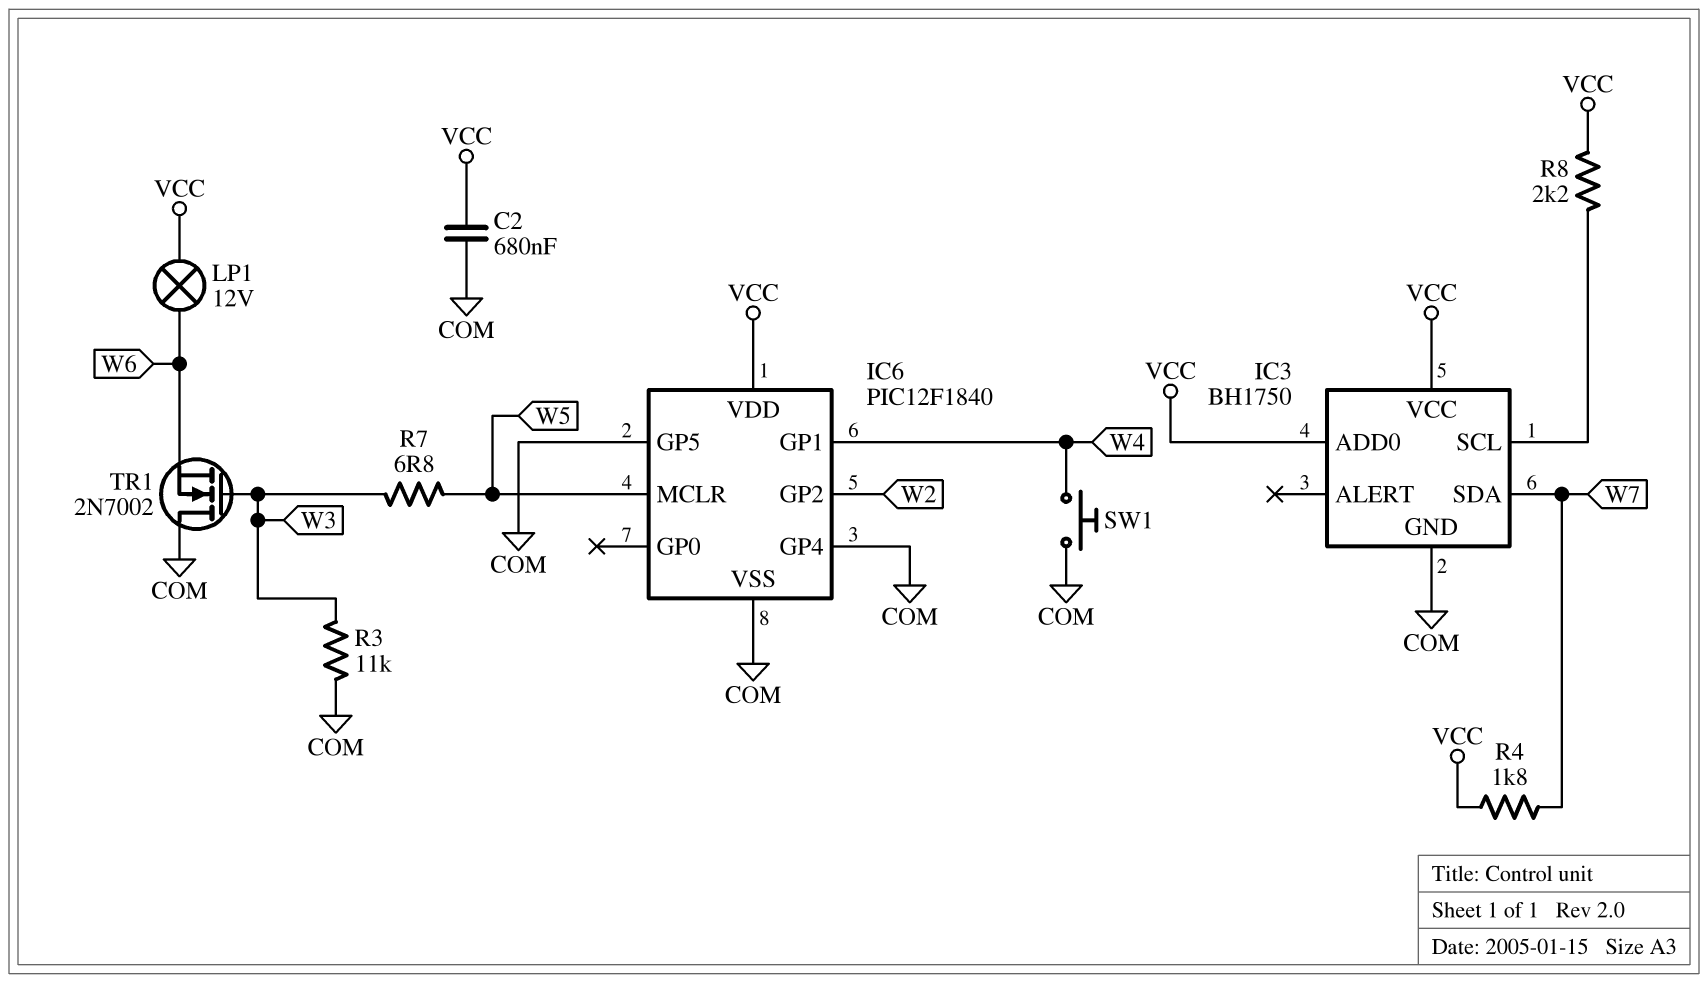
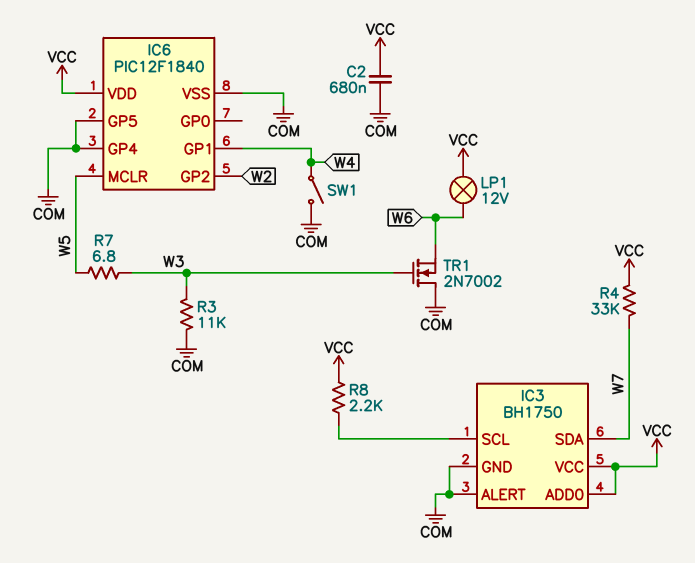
IC3 pin ALERT: none -> COM
R4: 1.8k (VCC, W7) -> 33k (VCC, W7)
SW1: button (COM, W4) -> switch (COM, W4)

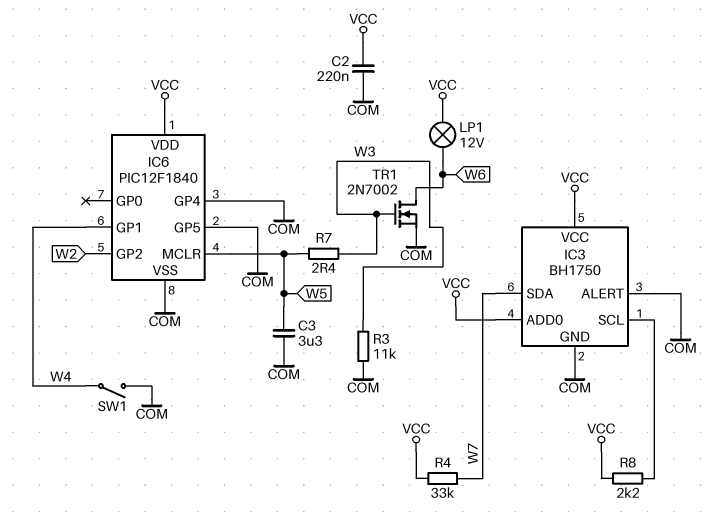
C2: 680nF (COM, VCC) -> 220nF (COM, VCC)
C3: none -> 3.3uF (COM, W5)
R7: 6.8 (W3, W5) -> 2.4 (W3, W5)
TR1: NMOS 2N7002 (G W3, D COM, S W6) -> NMOS 2N7002 (G W3, D W6, S COM)

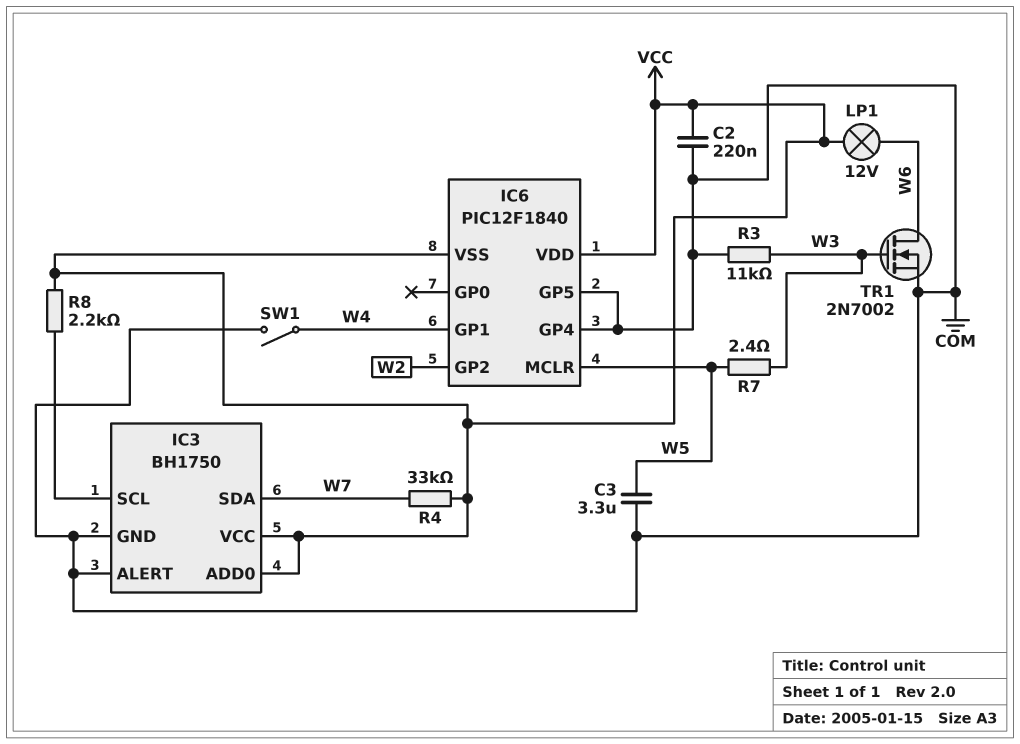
IC6 pin VSS: COM -> VCC

